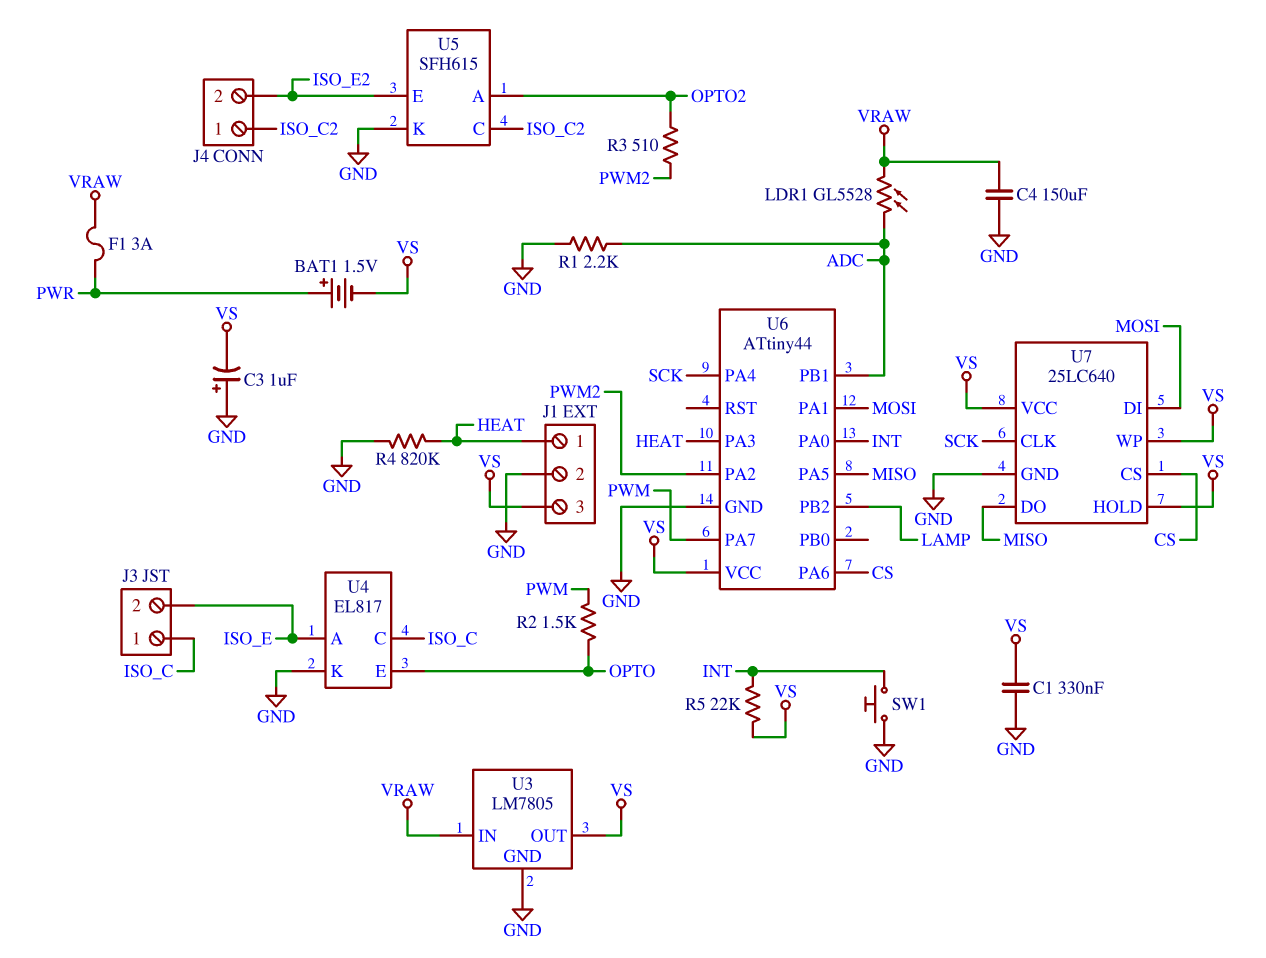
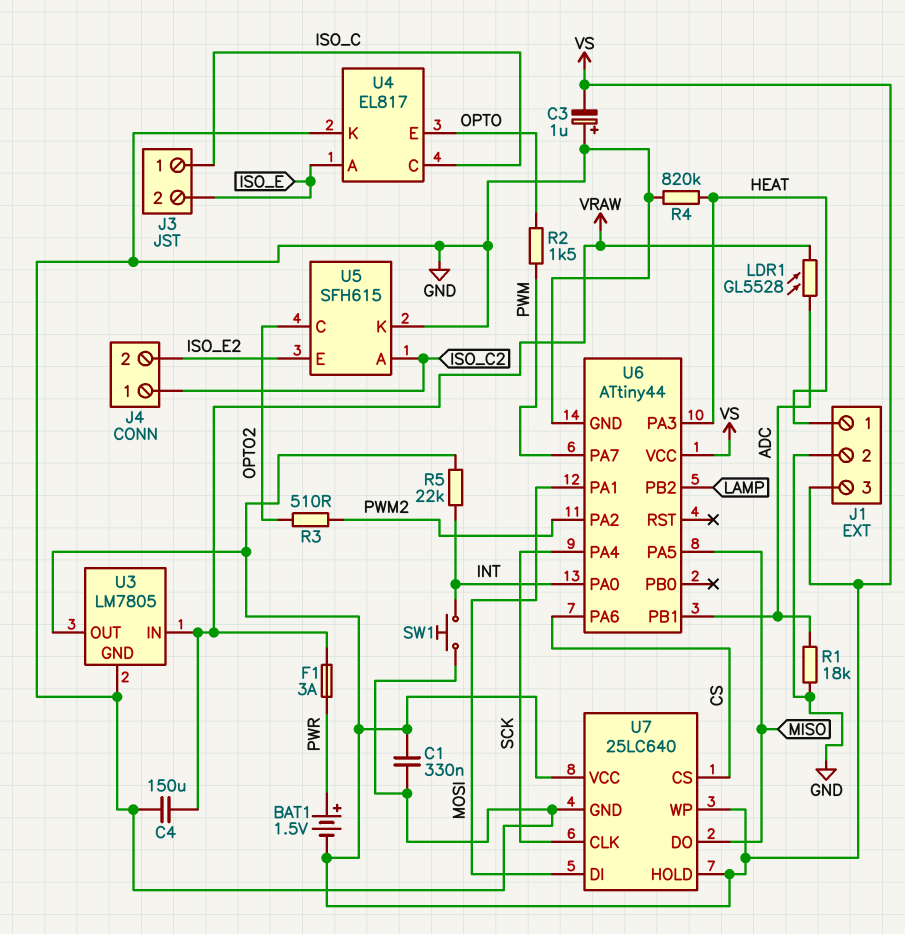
R1: 2.2k (ADC, GND) -> 18k (ADC, GND)
U5 pin A: OPTO2 -> ISO_C2
U5 pin C: ISO_C2 -> OPTO2

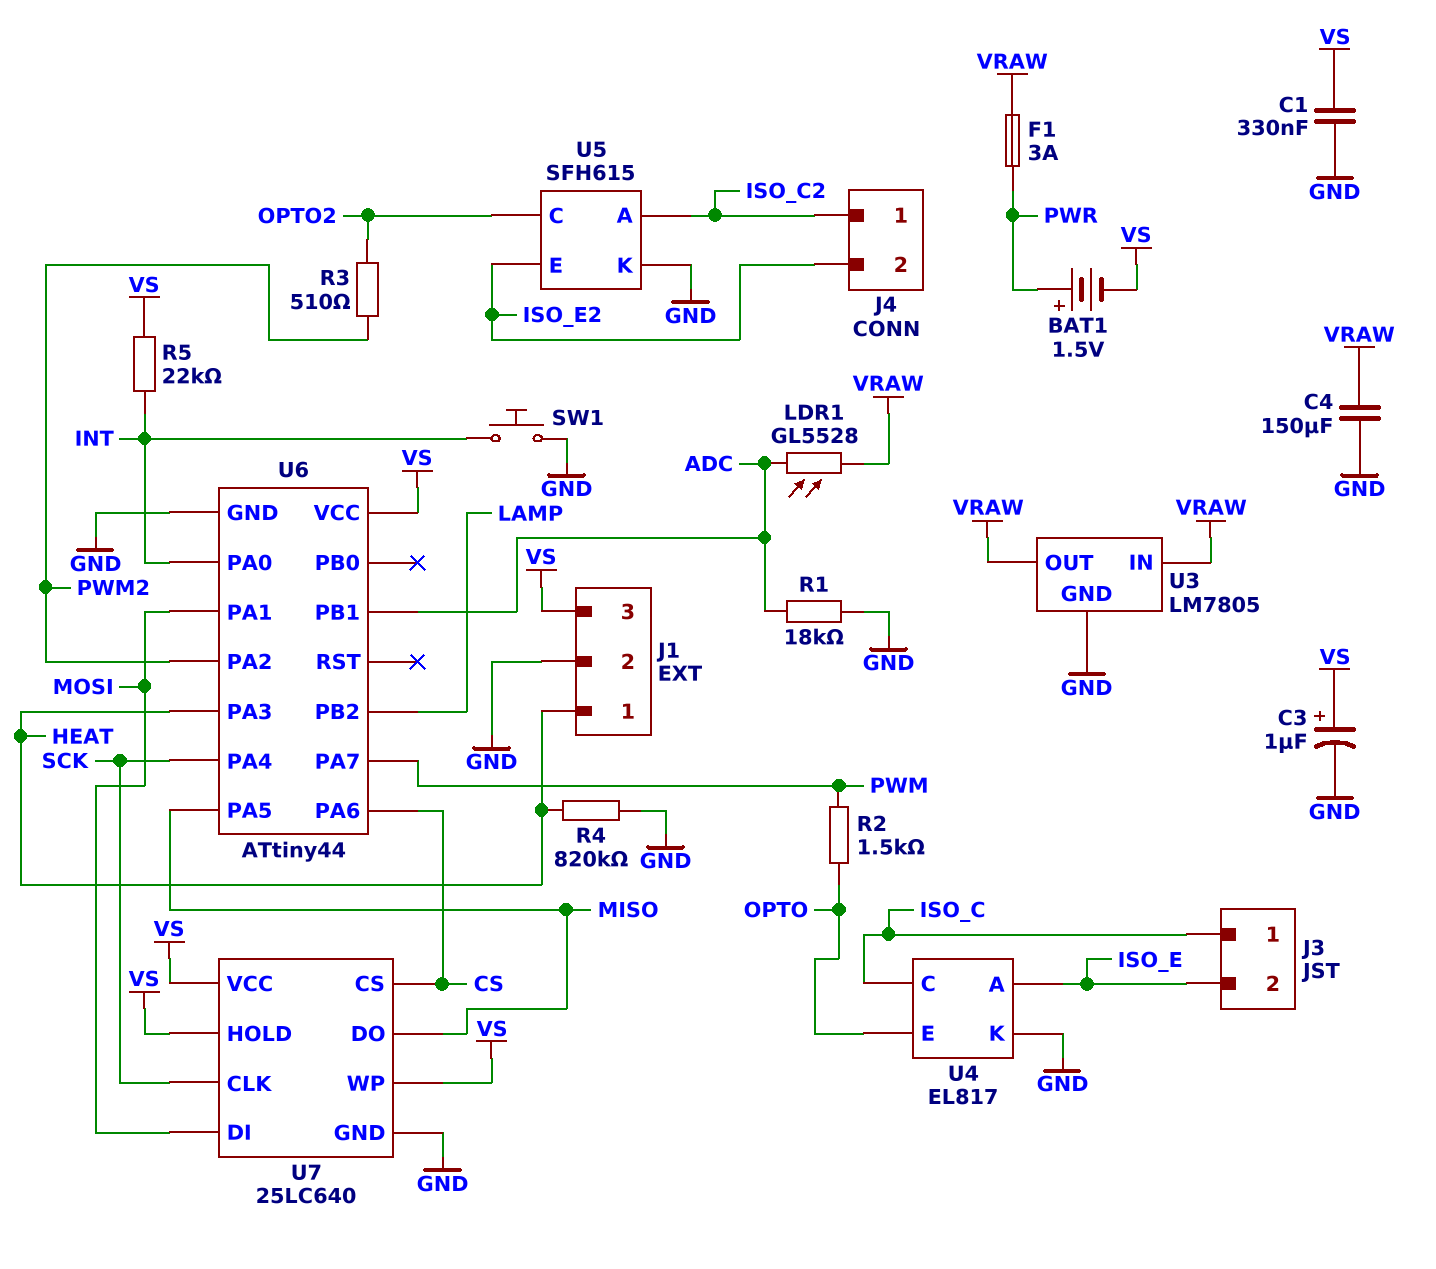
C3: 1uF (plus GND, minus VS) -> 1uF (plus VS, minus GND)
U3 pin OUT: VS -> VRAW

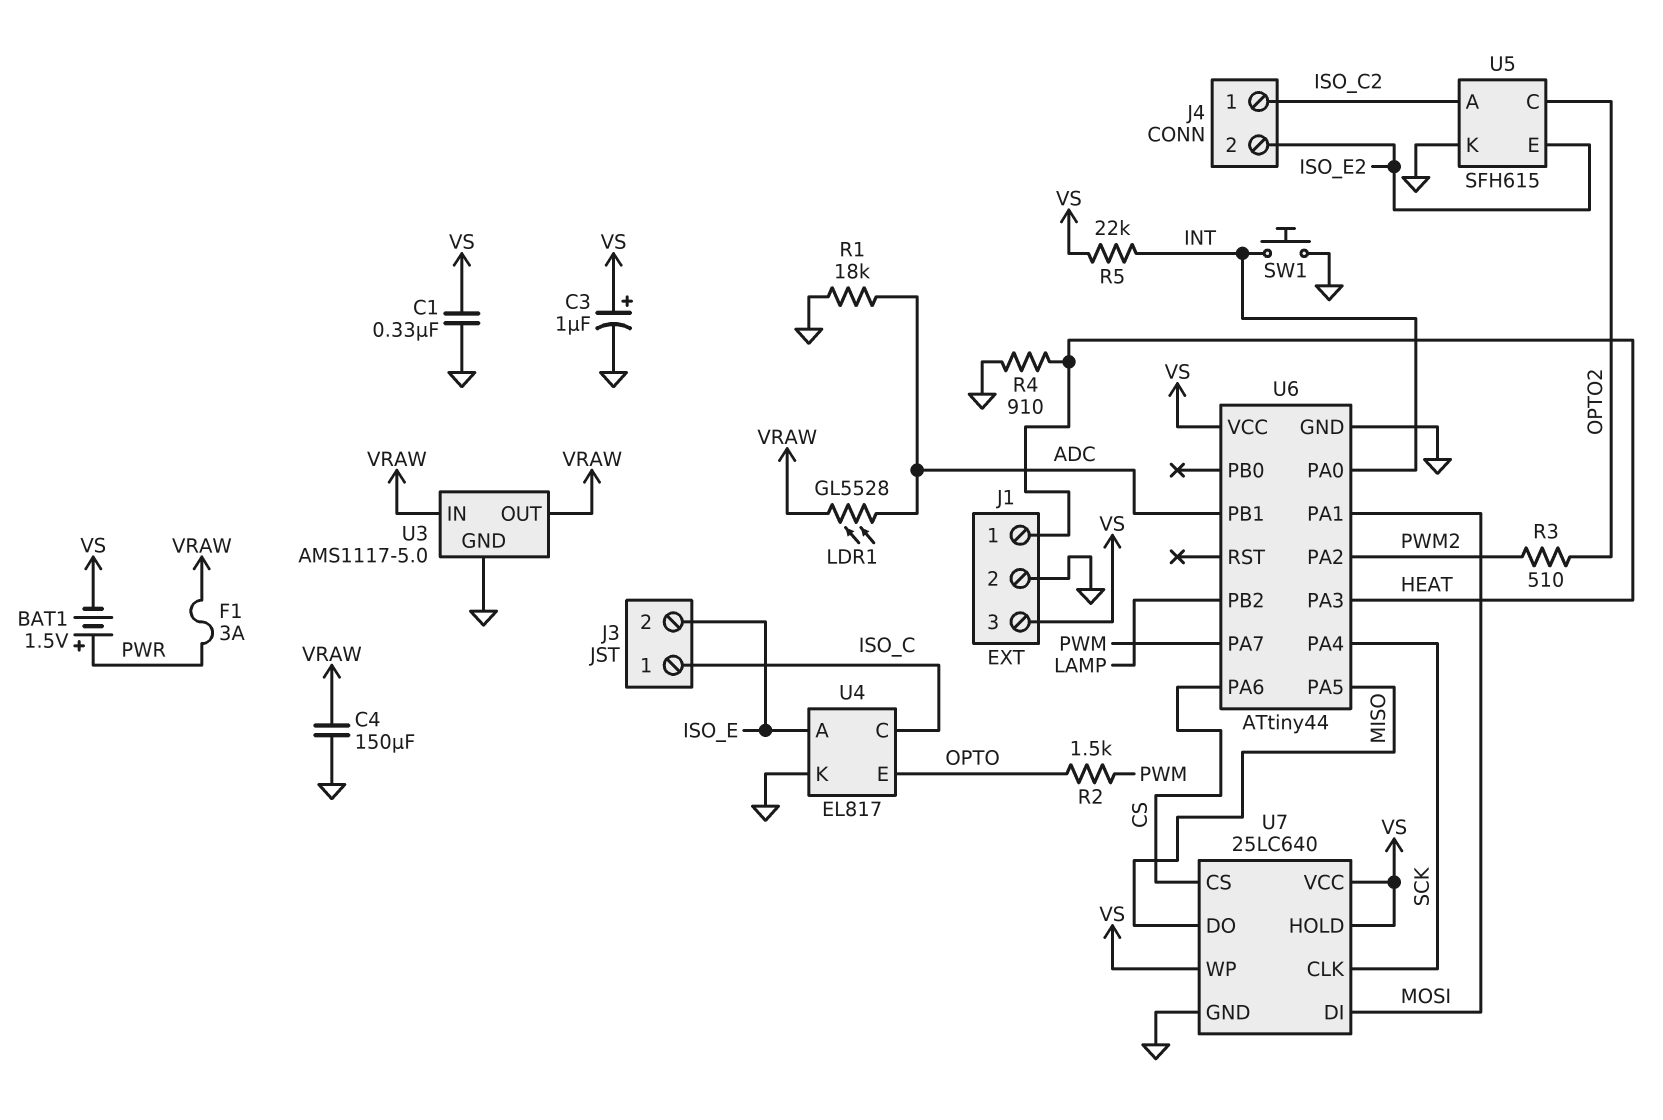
R4: 820k (GND, HEAT) -> 910 (GND, HEAT)
U3: LM7805 -> AMS1117-5.0

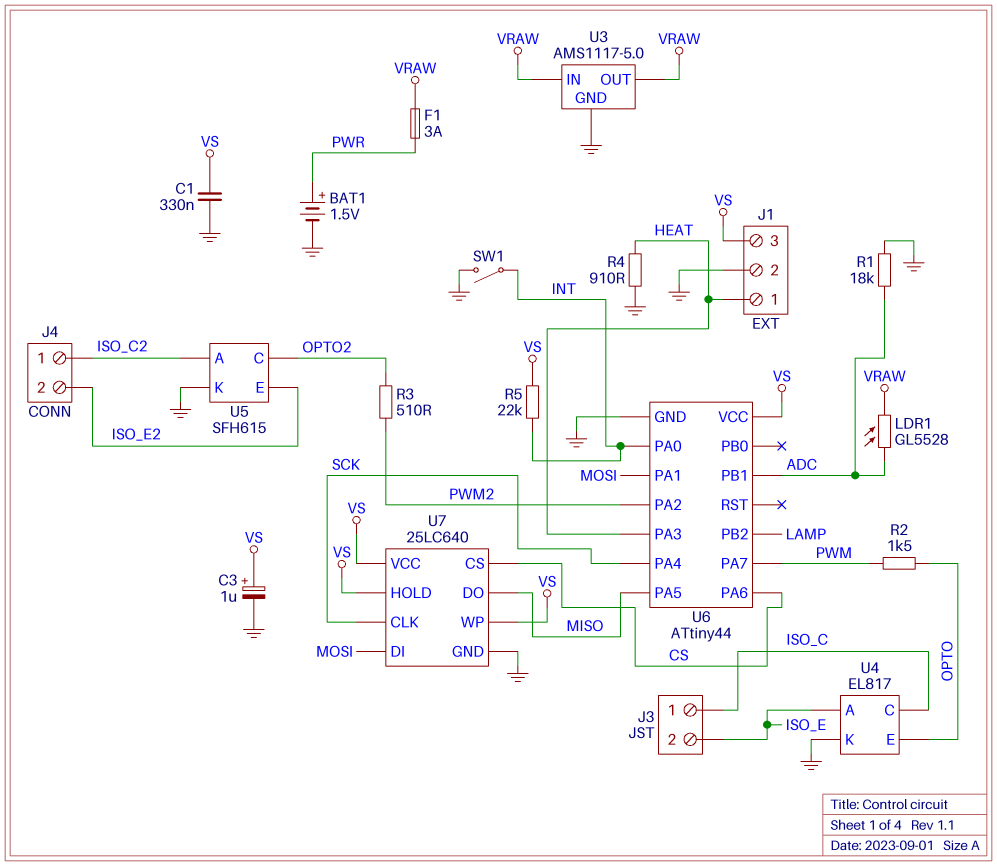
BAT1: 1.5V (plus PWR, minus VS) -> 1.5V (plus PWR, minus GND)
C4: 150uF (GND, VRAW) -> none
SW1: button (GND, INT) -> switch (GND, INT)

